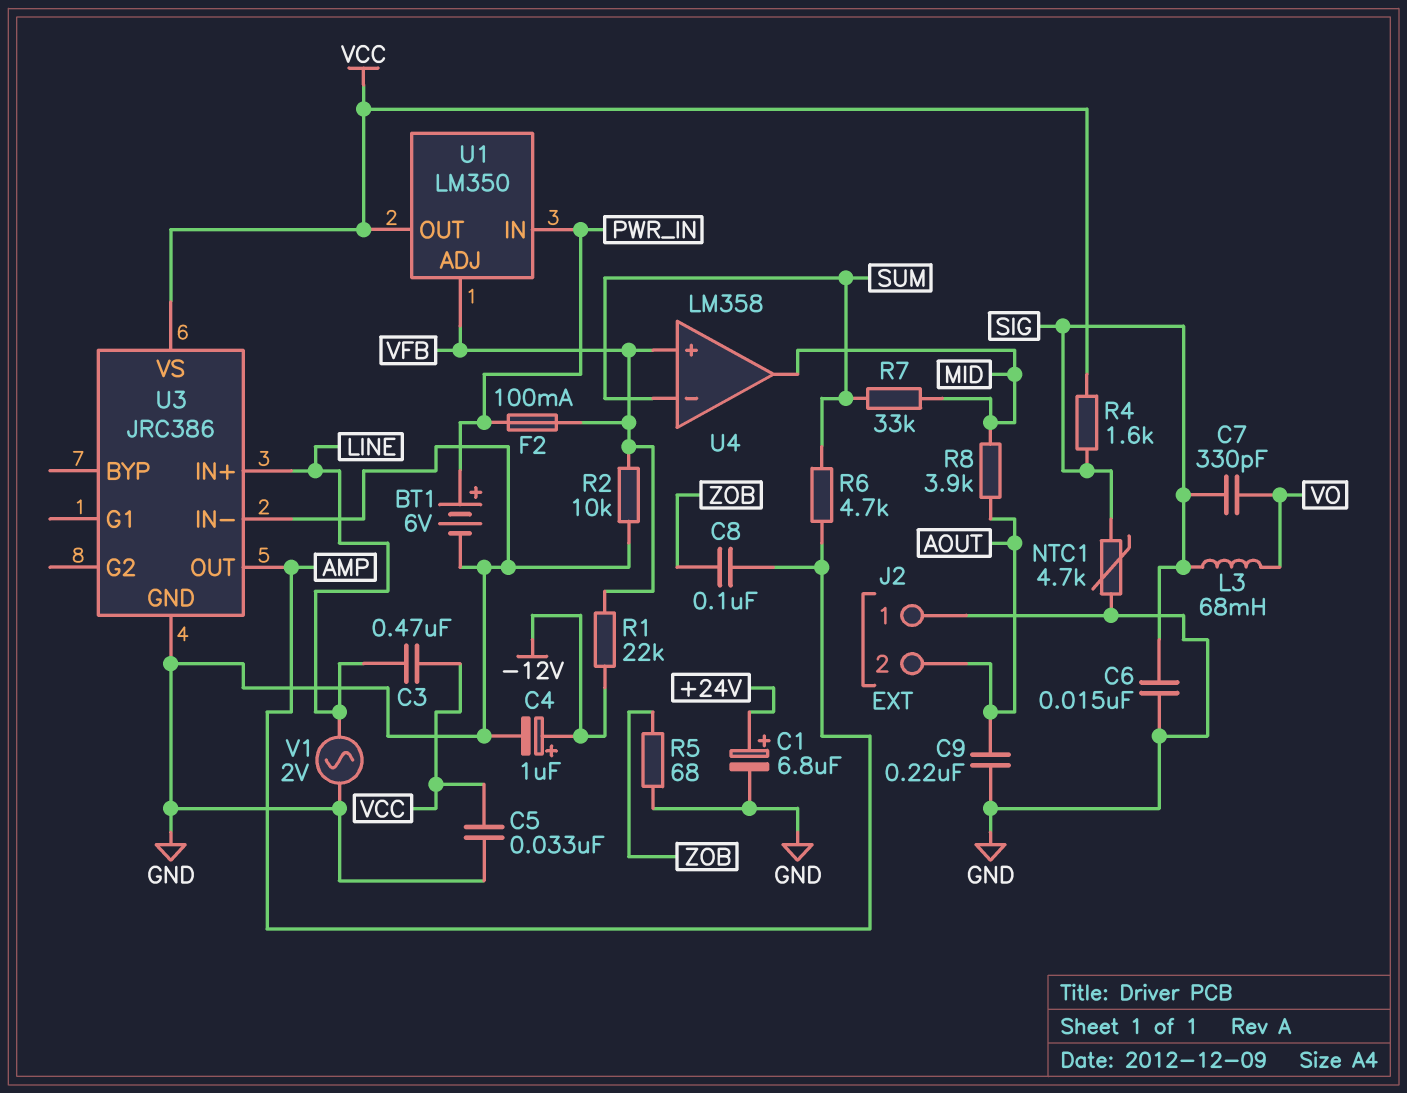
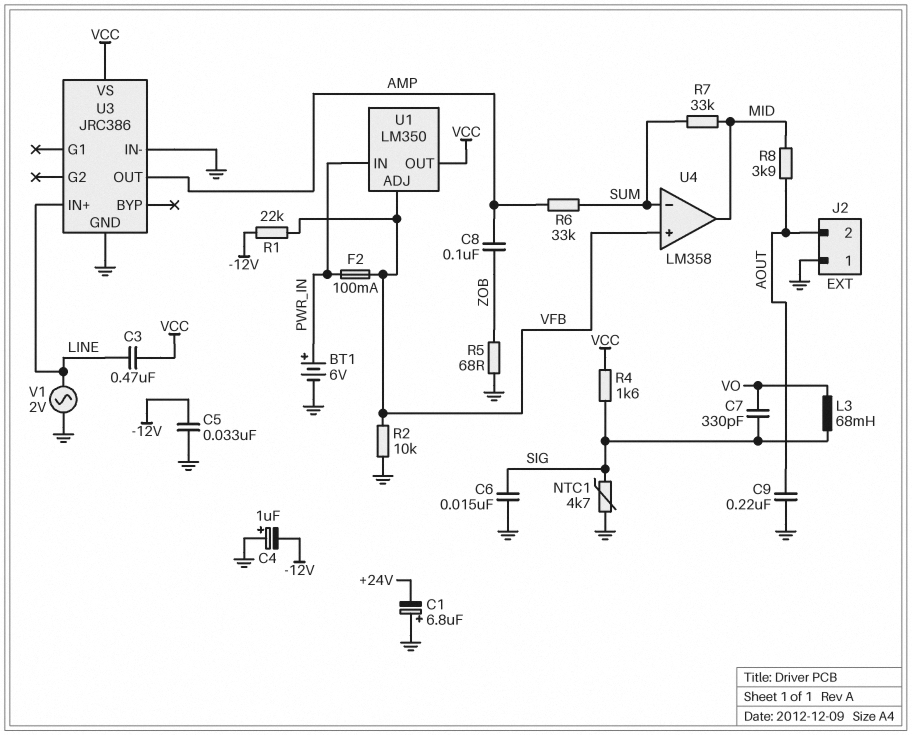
C1: 6.8uF (plus +24V, minus GND) -> 6.8uF (plus GND, minus +24V)
C4: 1uF (plus -12V, minus GND) -> 1uF (plus GND, minus -12V)
C5: 33nF (GND, VCC) -> 33nF (-12V, GND)
R6: 4.7k (AMP, SUM) -> 33k (AMP, SUM)

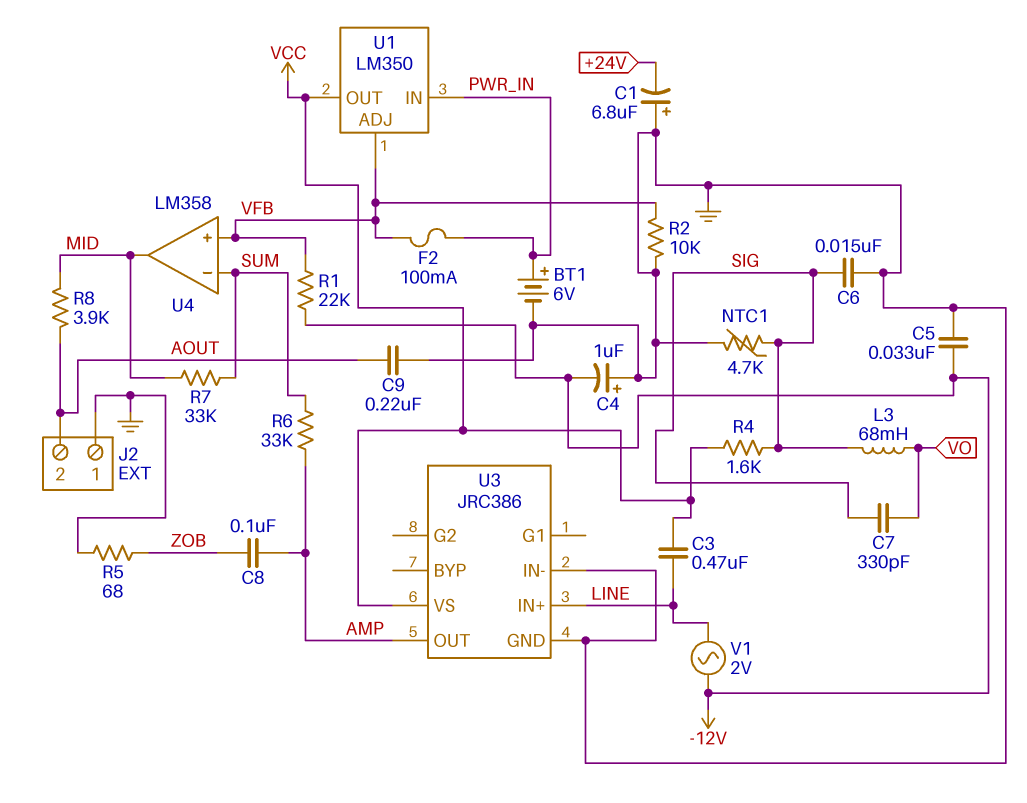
V1: AC 2V (GND, LINE) -> AC 2V (-12V, LINE)

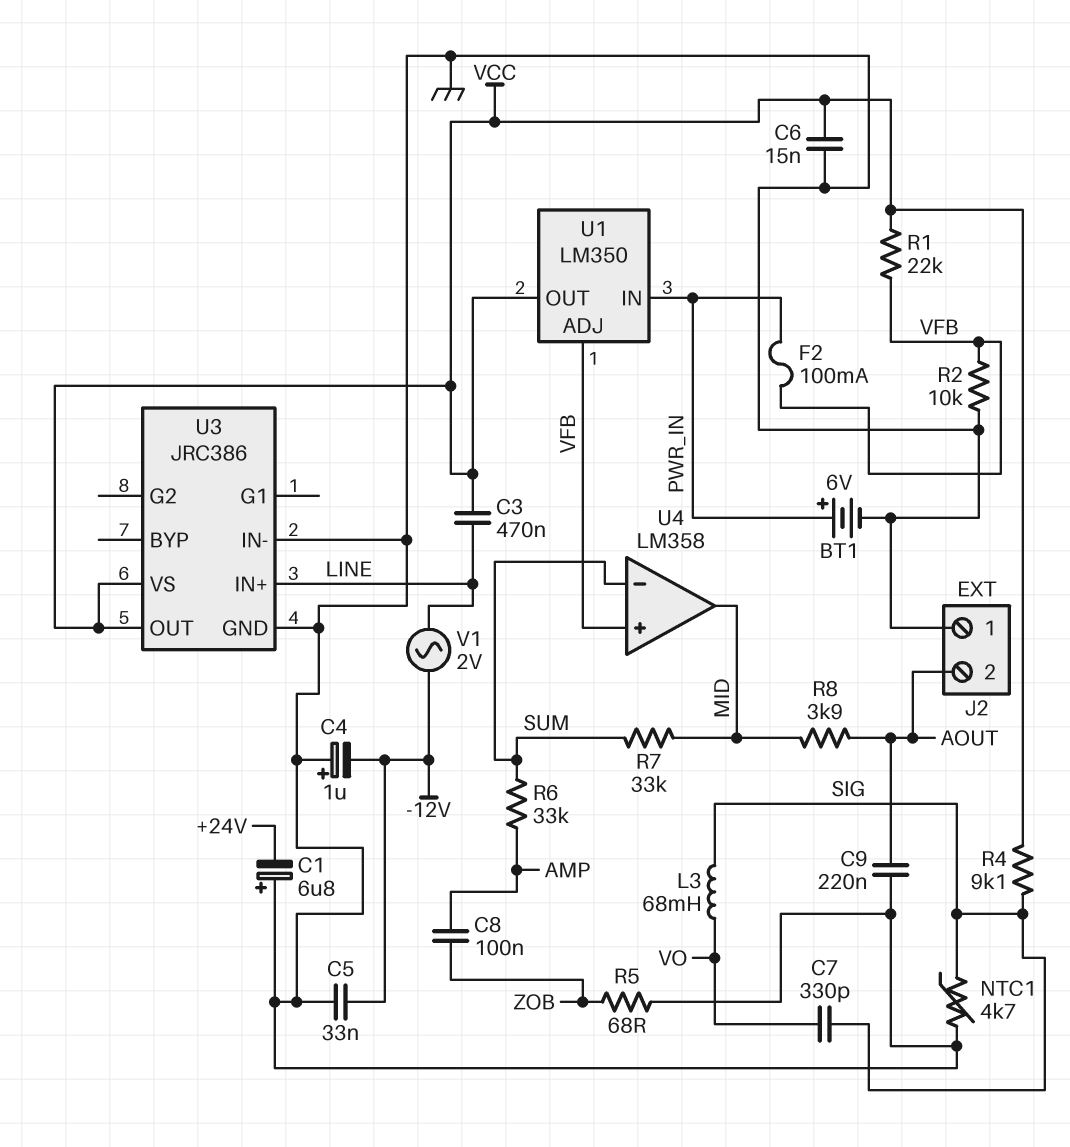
C6: 15nF (GND, SIG) -> 15nF (GND, VCC)
R1: 22k (-12V, VFB) -> 22k (VCC, VFB)
R4: 1.6k (SIG, VCC) -> 9.1k (SIG, VCC)
U3 pin OUT: AMP -> VCC

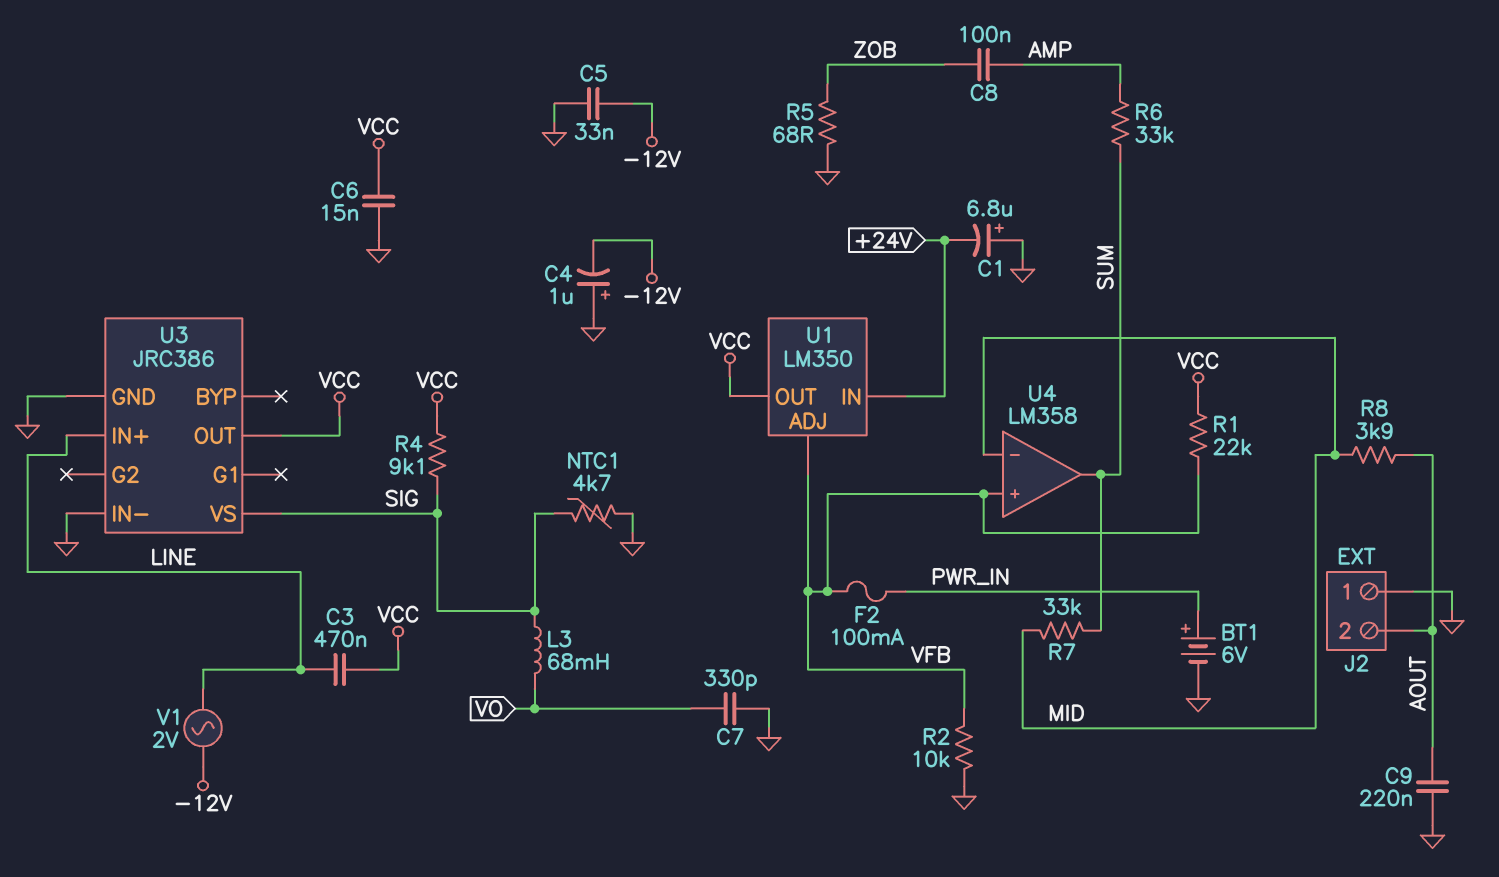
C7: 330pF (SIG, VO) -> 330pF (GND, VO)
U1 pin IN: PWR_IN -> +24V
U3 pin VS: VCC -> SIG
U4 pin in-: SUM -> MID
U4 pin out: MID -> SUM

